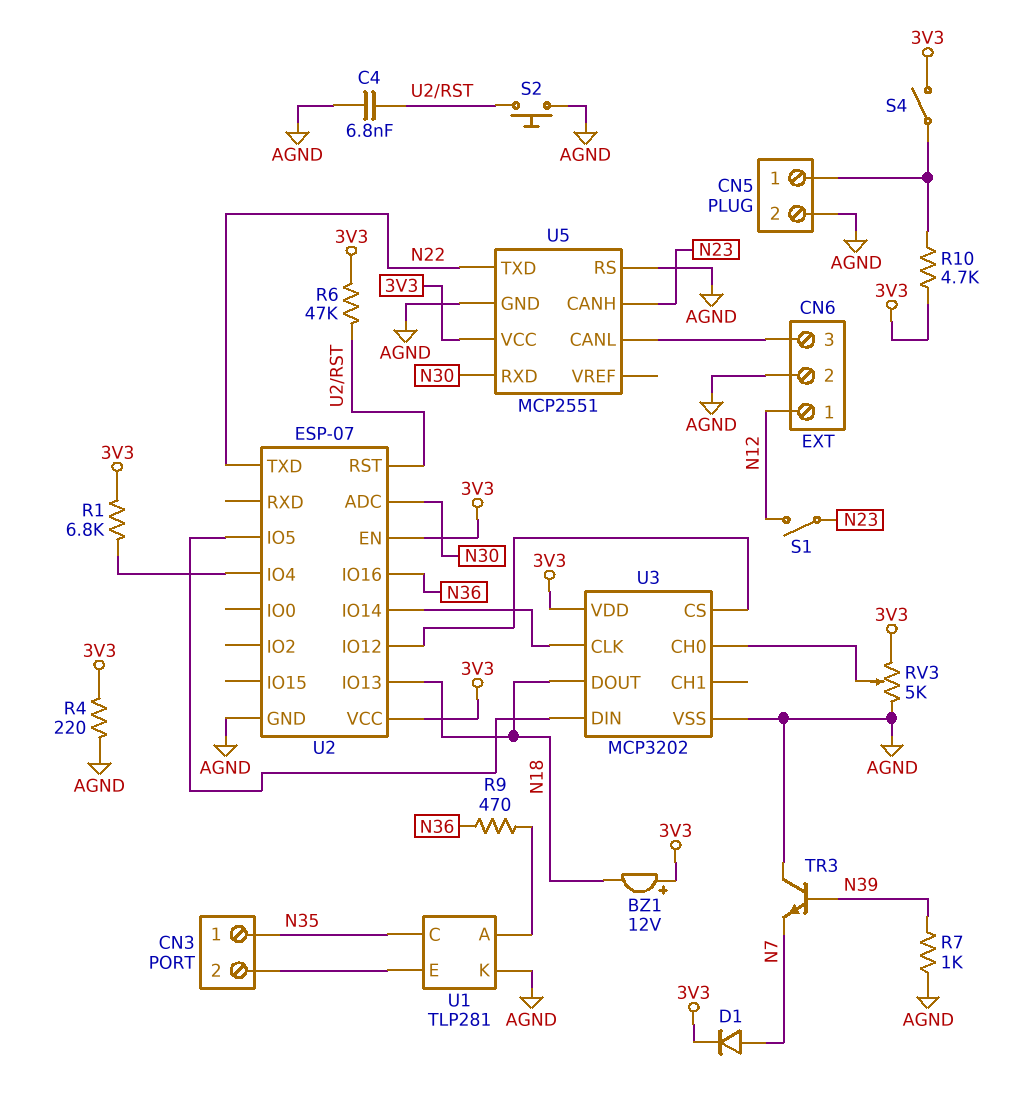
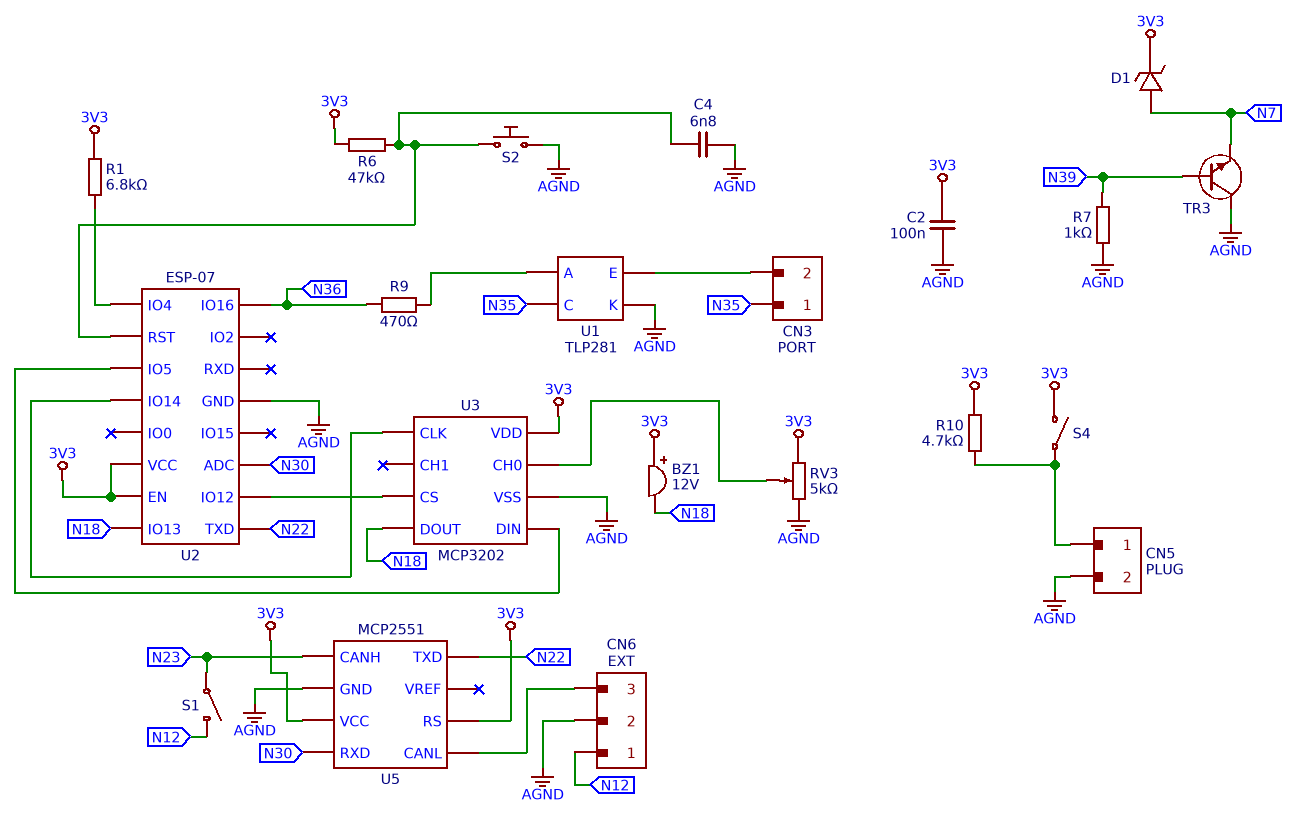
C2: none -> 100nF (3V3, AGND)
D1: diode (A N7, K 3V3) -> zener (A N7, K 3V3)
R4: 220 (3V3, AGND) -> none
U5 pin RS: AGND -> 3V3

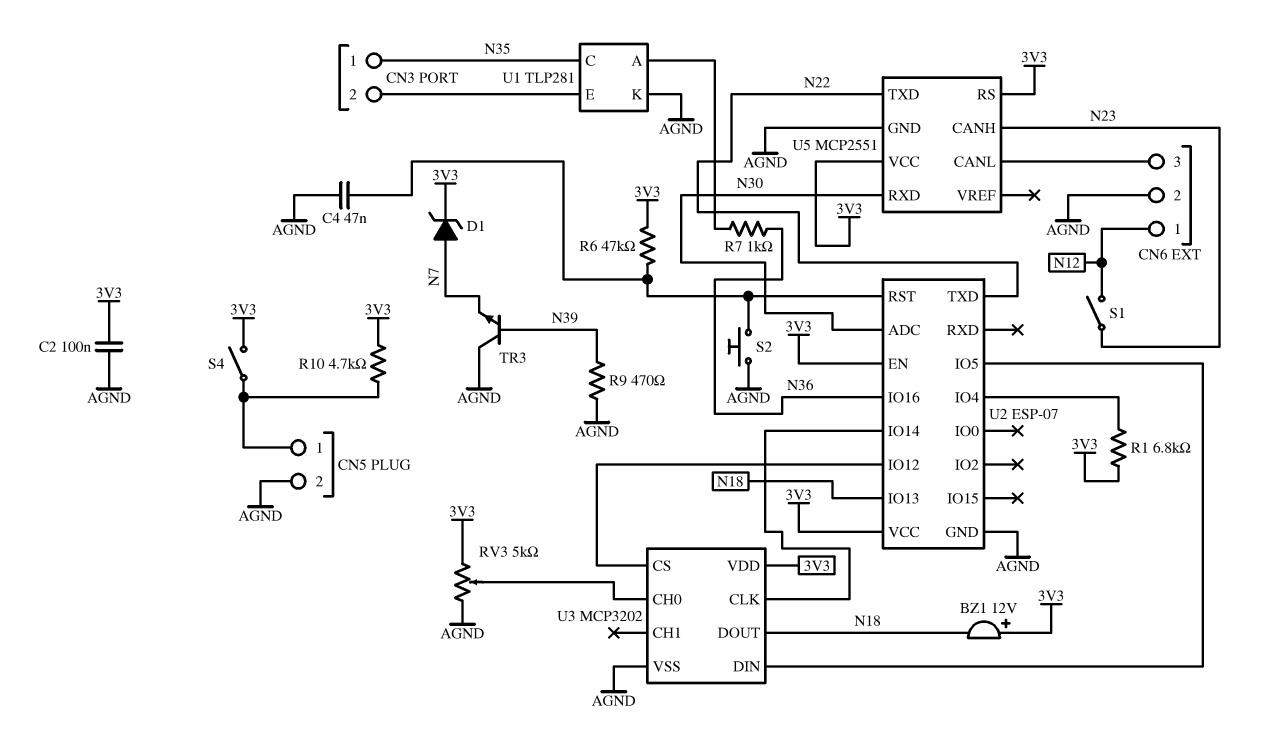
C4: 6.8nF (AGND, U2/RST) -> 47nF (AGND, U2/RST)
R7: 1k (AGND, N39) -> 1k (N36, U1/A)
R9: 470 (N36, U1/A) -> 470 (AGND, N39)

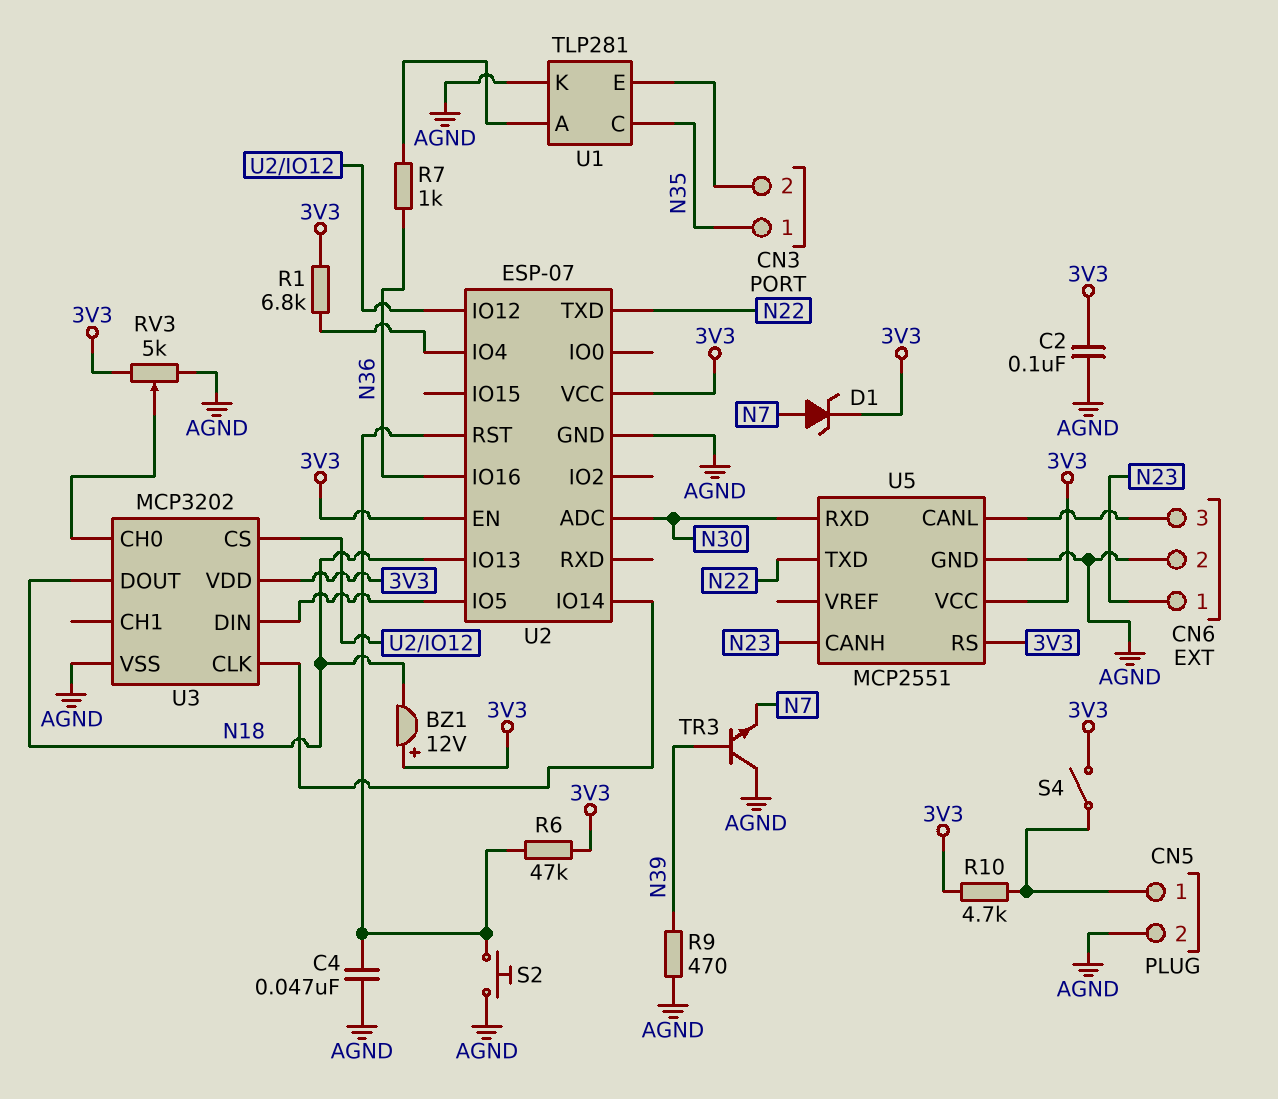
CN6 pin 1: N12 -> N23
S1: switch (N12, N23) -> none

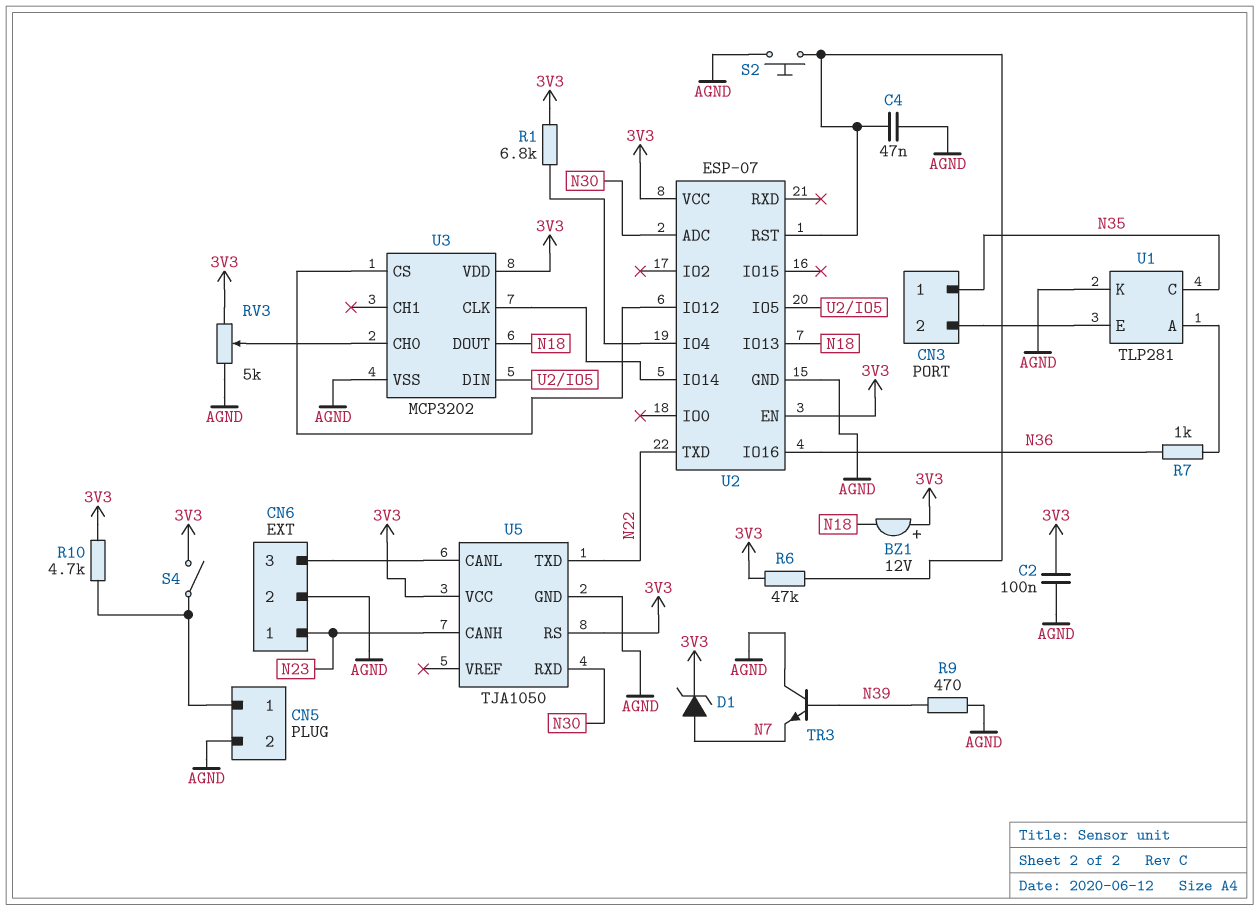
U5: MCP2551 -> TJA1050

